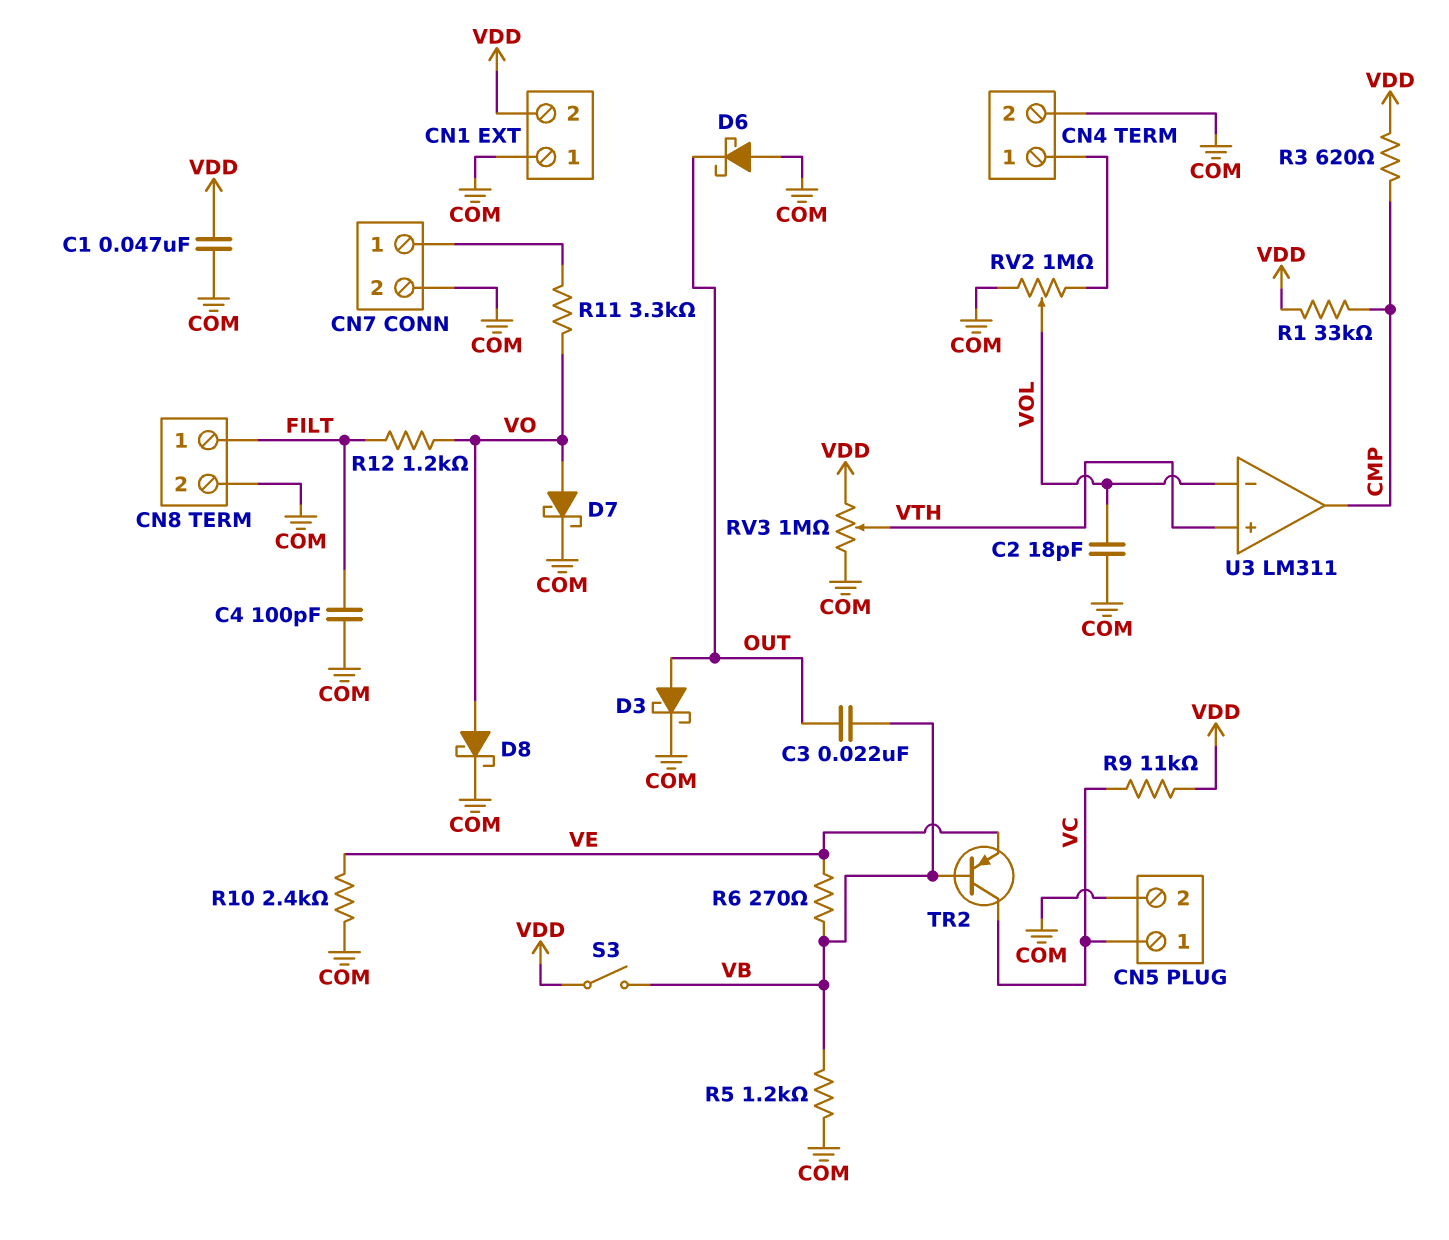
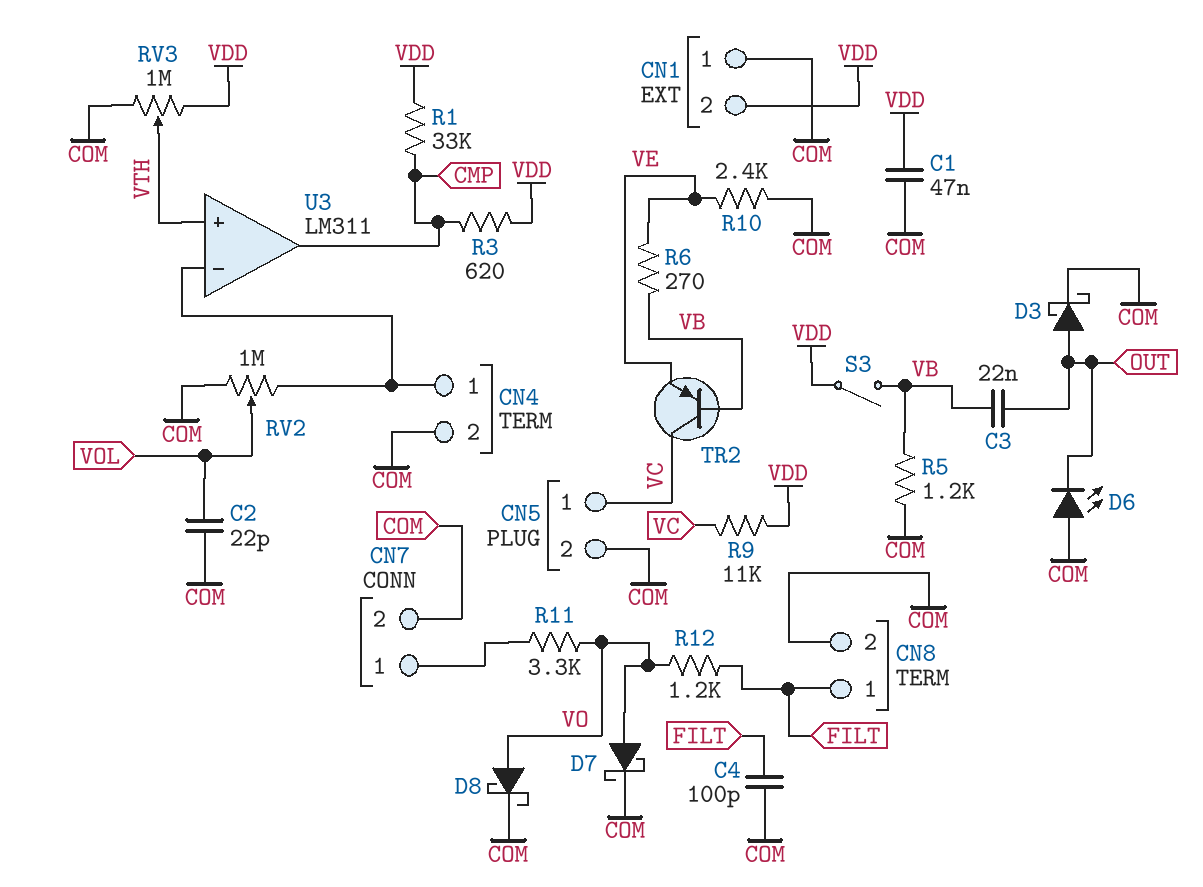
C2: 18pF (COM, VOL) -> 22pF (COM, VOL)
D6: schottky (A COM, K OUT) -> LED (A COM, K OUT)
U3 pin in-: VOL -> CN4/1

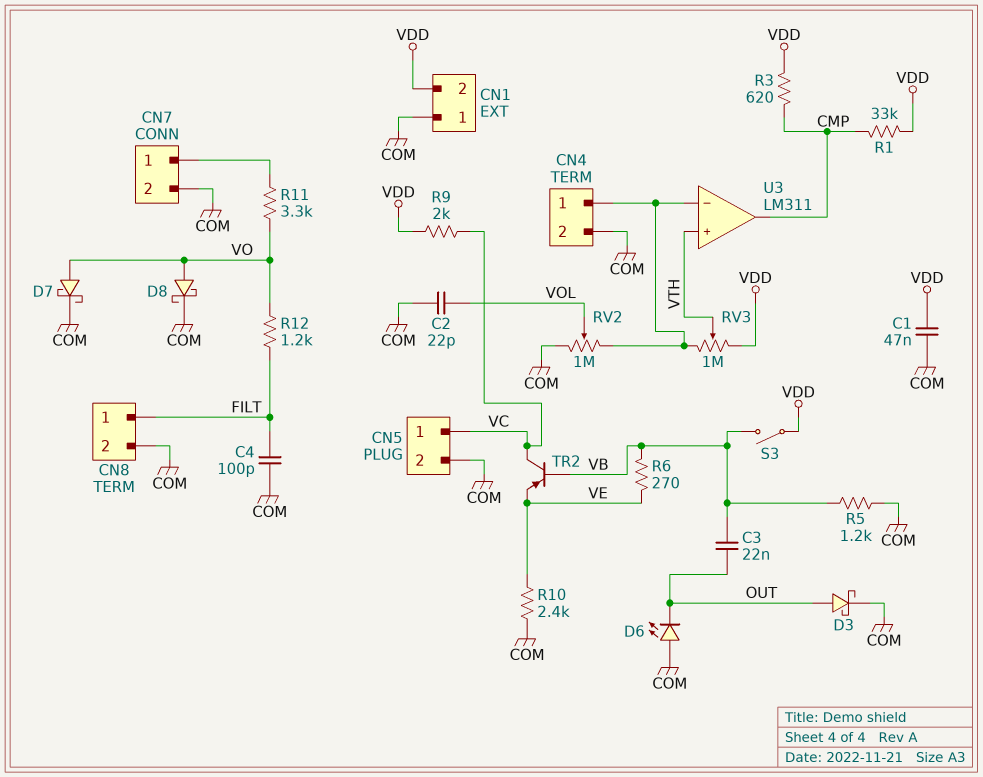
R9: 11k (VC, VDD) -> 2k (VC, VDD)
RV3: 1M (COM, VDD, wiper VTH) -> 1M (CN4/1, VDD, wiper VTH)

